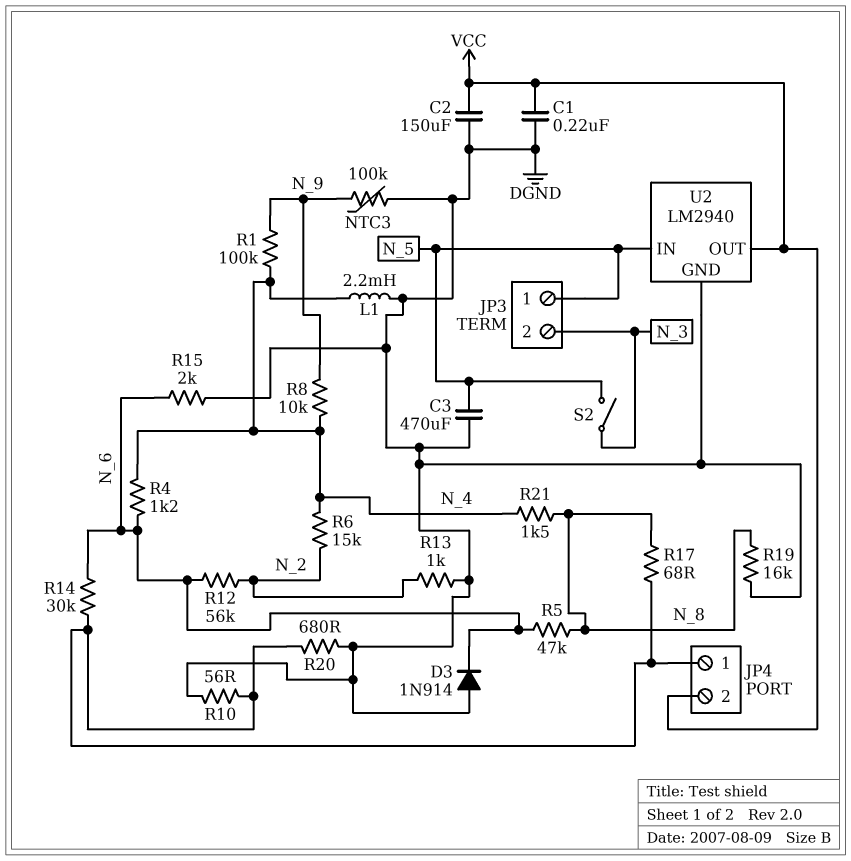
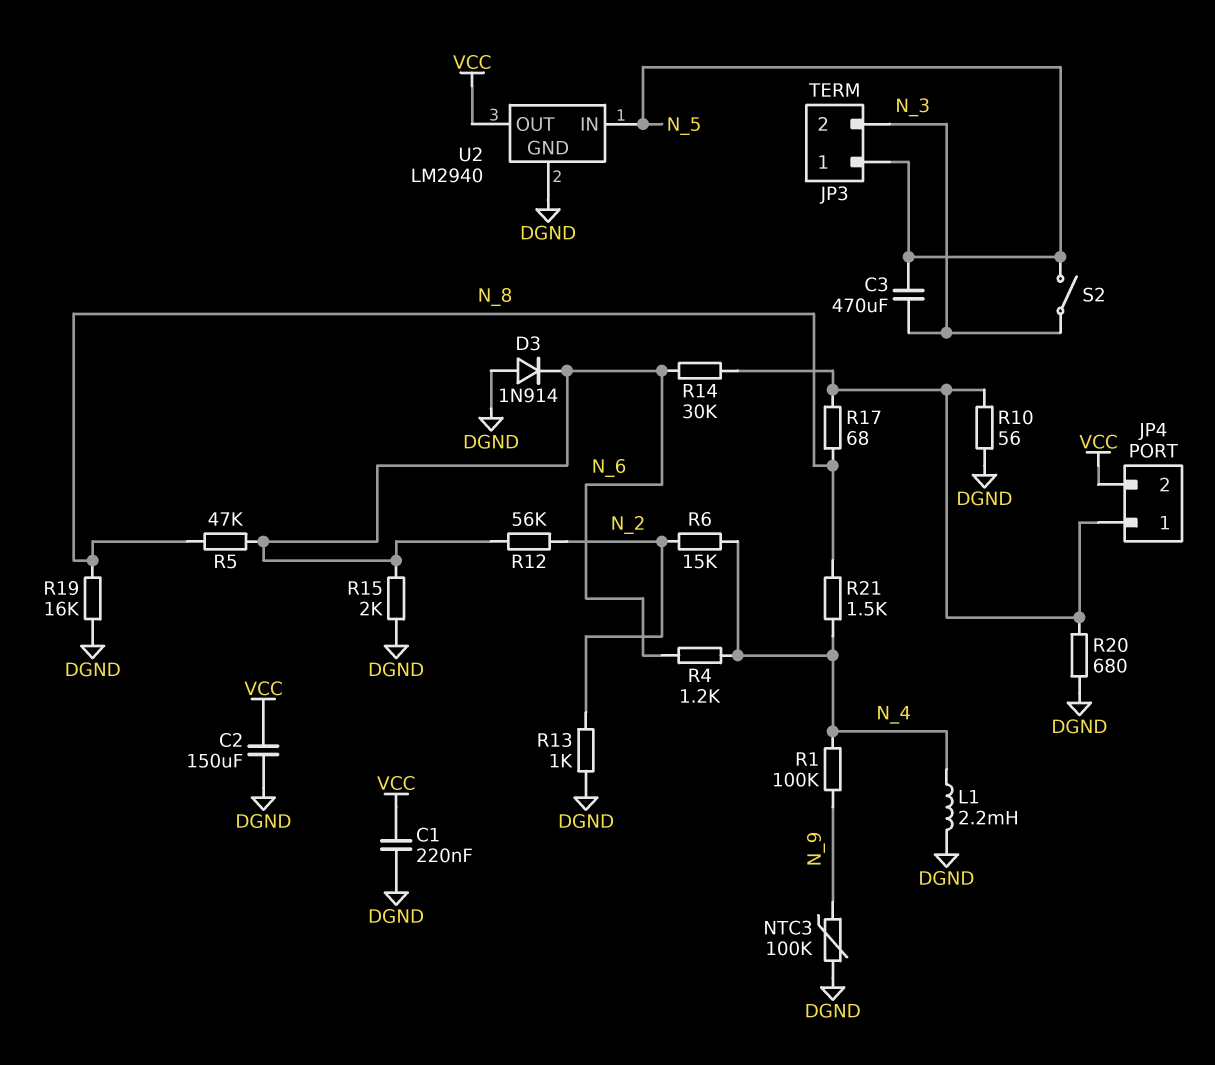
C3: 470uF (DGND, N_5) -> 470uF (N_3, N_5)
R8: 10k (N_4, N_9) -> none

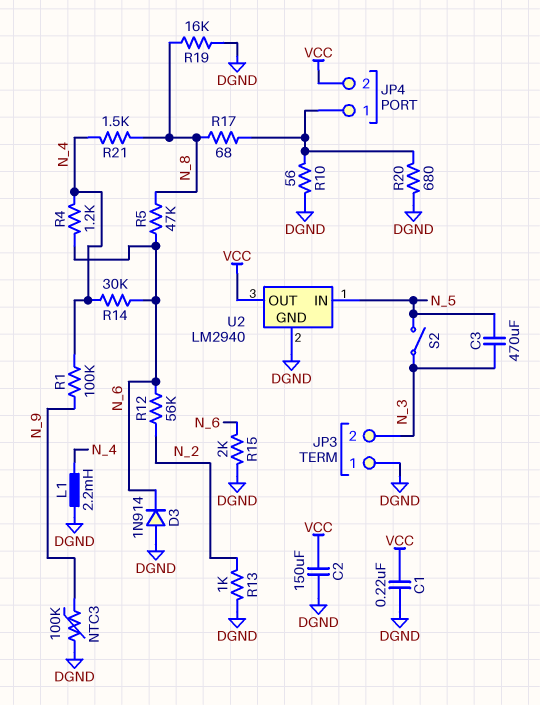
JP3 pin 1: N_5 -> DGND
R6: 15k (N_2, N_4) -> none
R14: 30k (JP4/1, N_6) -> 30k (N_4, N_6)

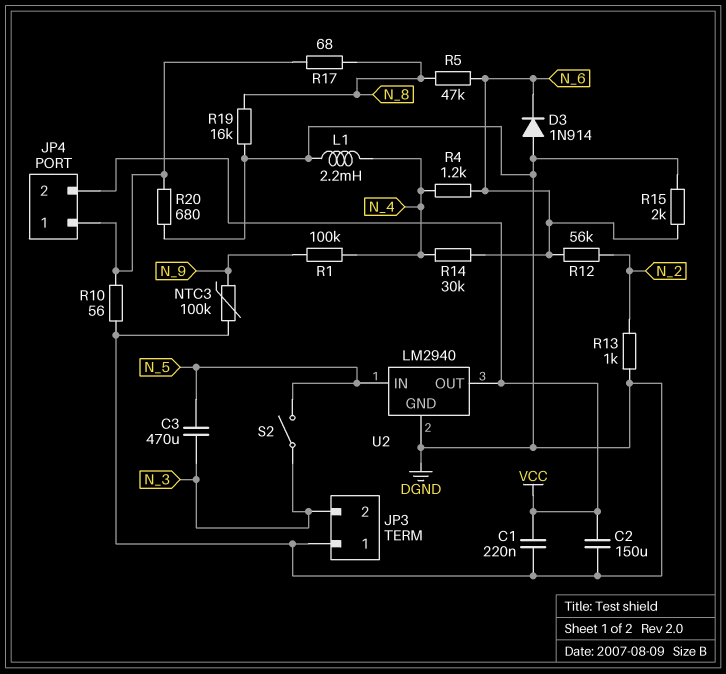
R21: 1.5k (N_4, N_8) -> none

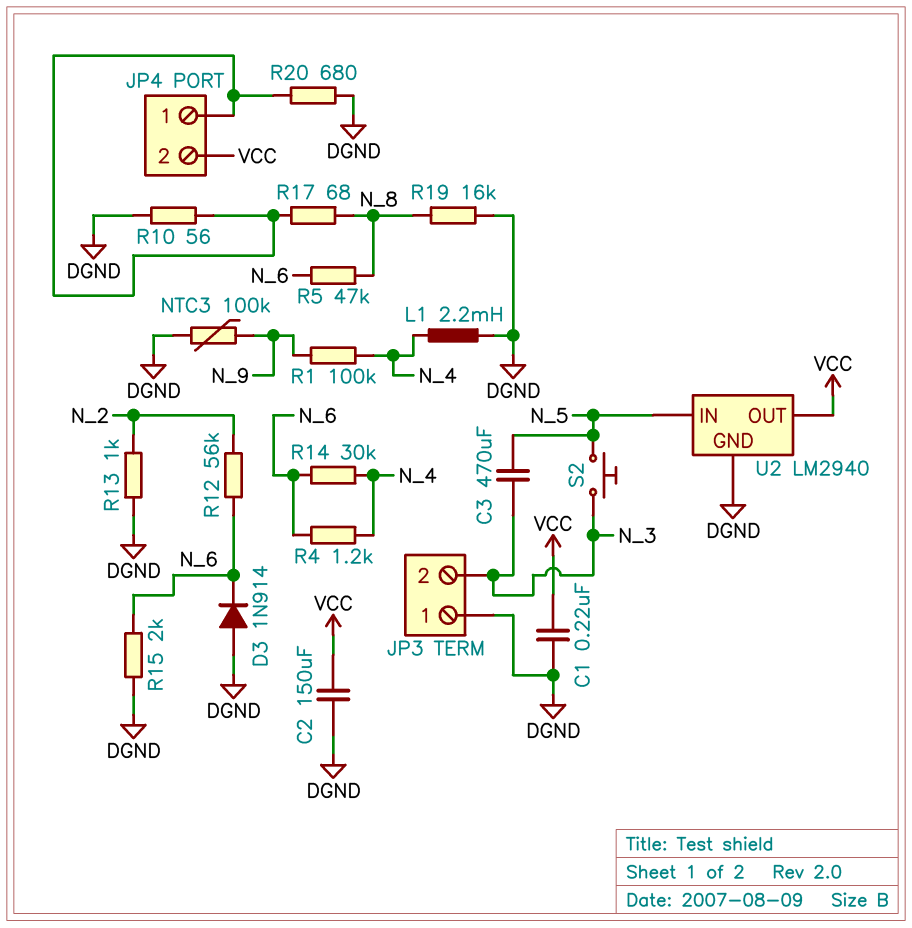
S2: switch (N_3, N_5) -> button (N_3, N_5)

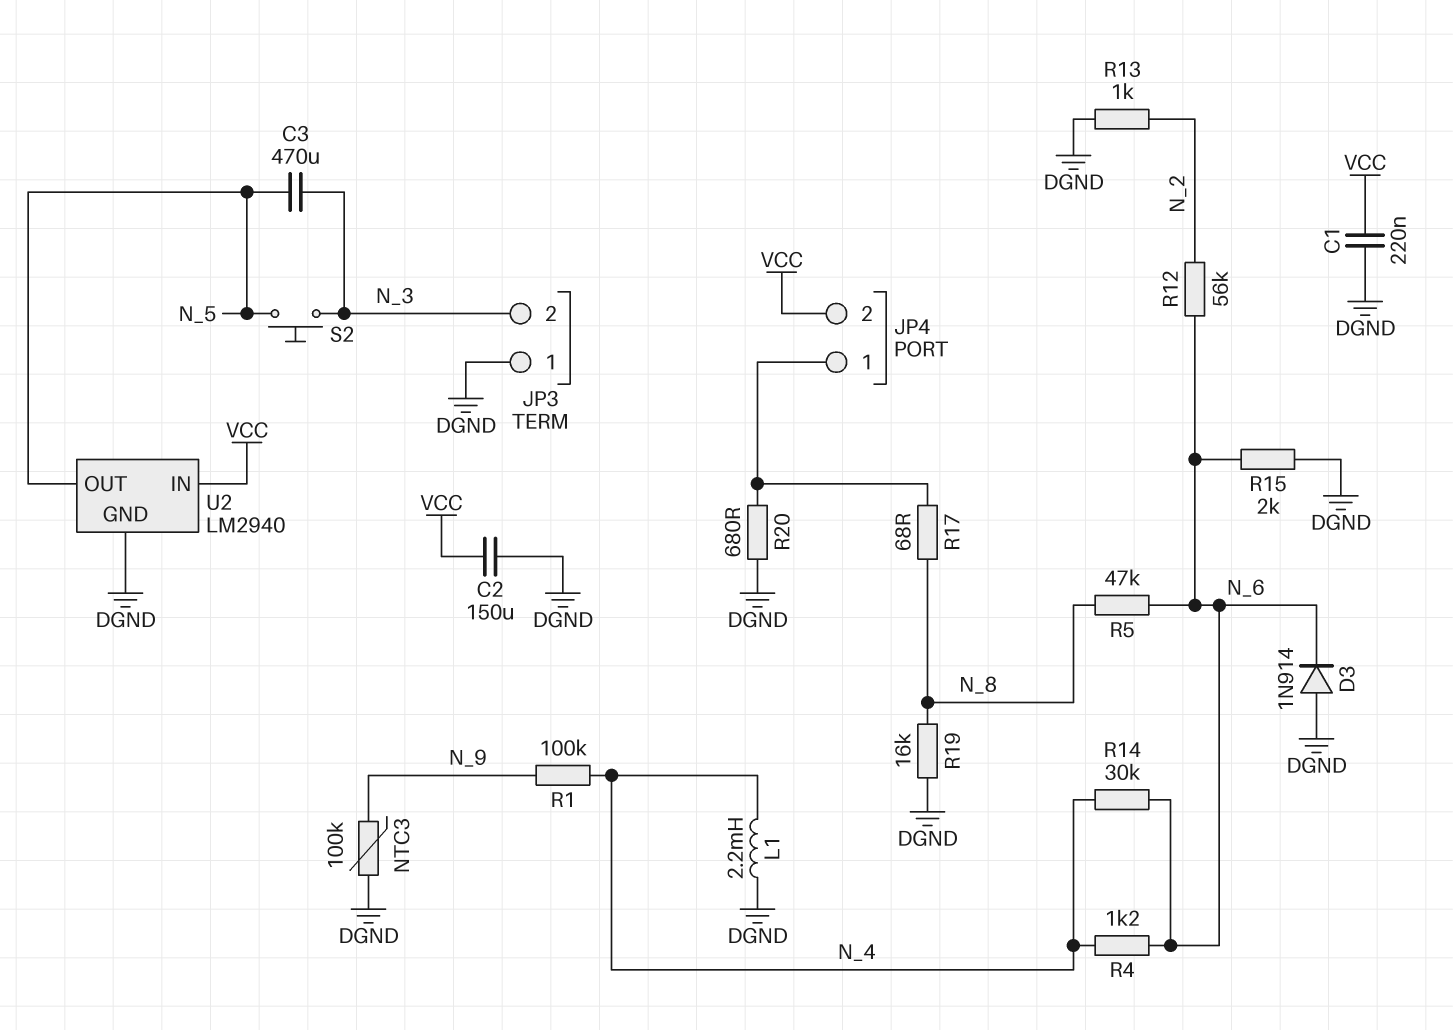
R10: 56 (DGND, JP4/1) -> none
U2 pin IN: N_5 -> VCC
U2 pin OUT: VCC -> N_5

